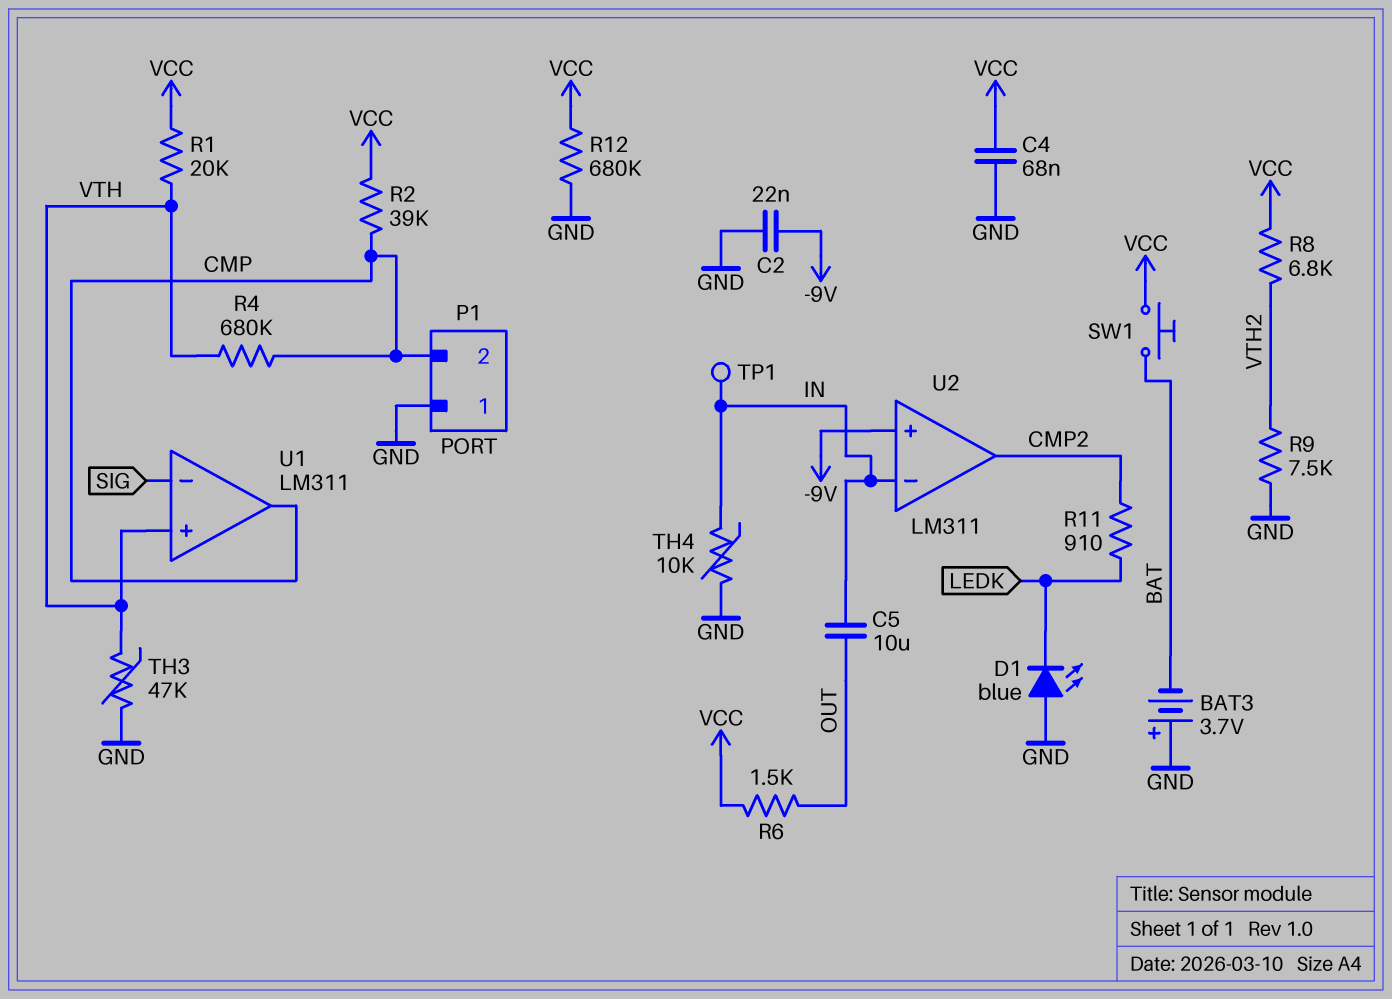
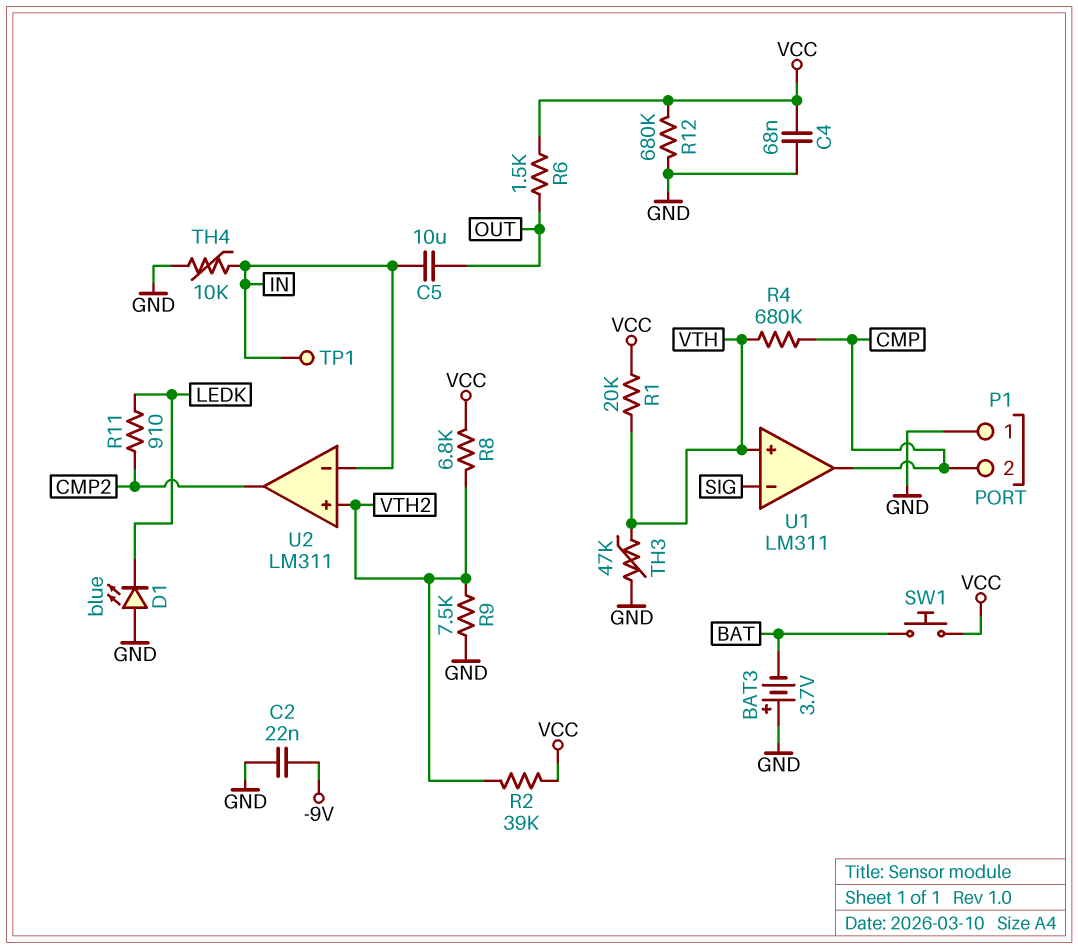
R2: 39k (CMP, VCC) -> 39k (VCC, VTH2)
U2 pin in+: -9V -> VTH2

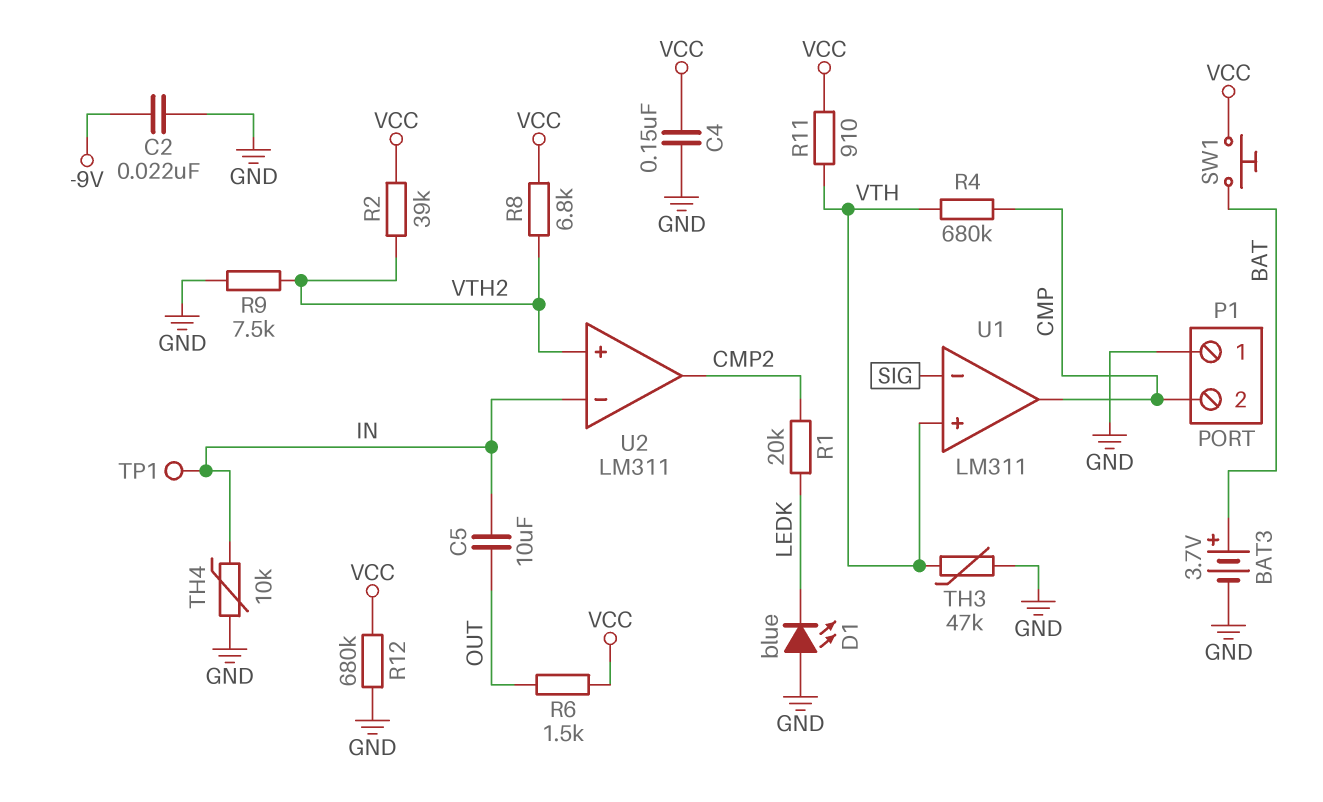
BAT3: 3.7V (plus GND, minus BAT) -> 3.7V (plus BAT, minus GND)
C4: 68nF (GND, VCC) -> 150nF (GND, VCC)
R1: 20k (VCC, VTH) -> 20k (CMP2, LEDK)
R11: 910 (CMP2, LEDK) -> 910 (VCC, VTH)

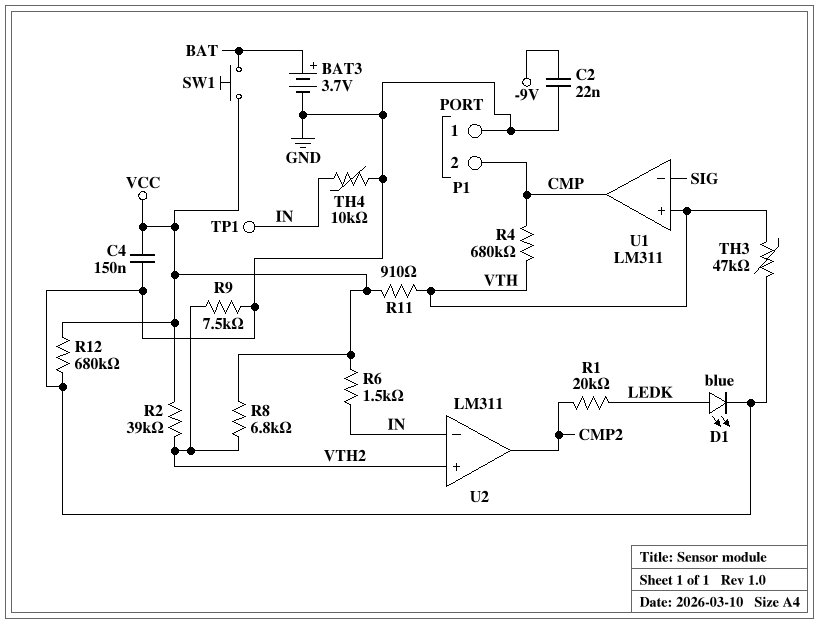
C5: 10uF (IN, OUT) -> none
D1: LED blue (A GND, K LEDK) -> LED blue (A LEDK, K GND)
R6: 1.5k (OUT, VCC) -> 1.5k (IN, VCC)

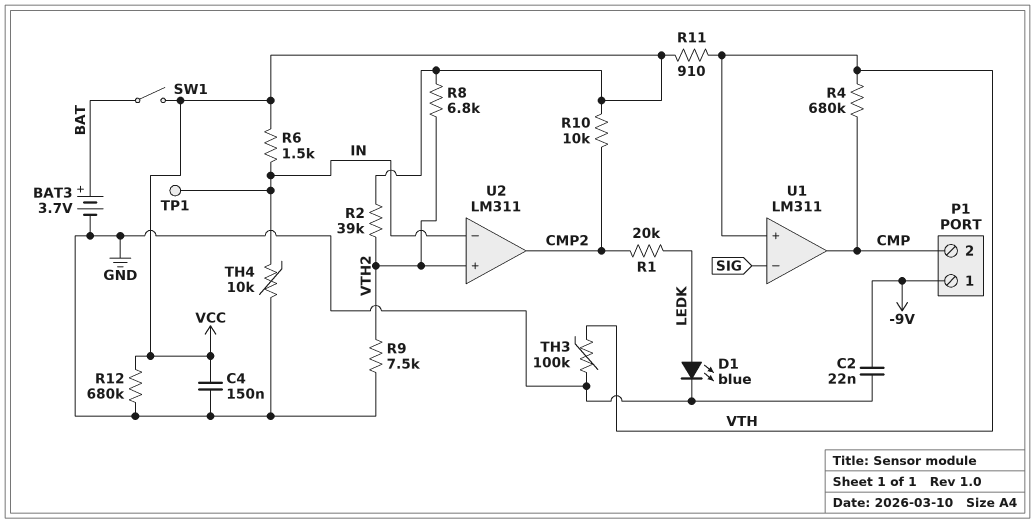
P1 pin 1: GND -> -9V
R10: none -> 10k (CMP2, VCC)
SW1: button (BAT, VCC) -> switch (BAT, VCC)
TH3: 47k (GND, VTH) -> 100k (GND, VTH)

